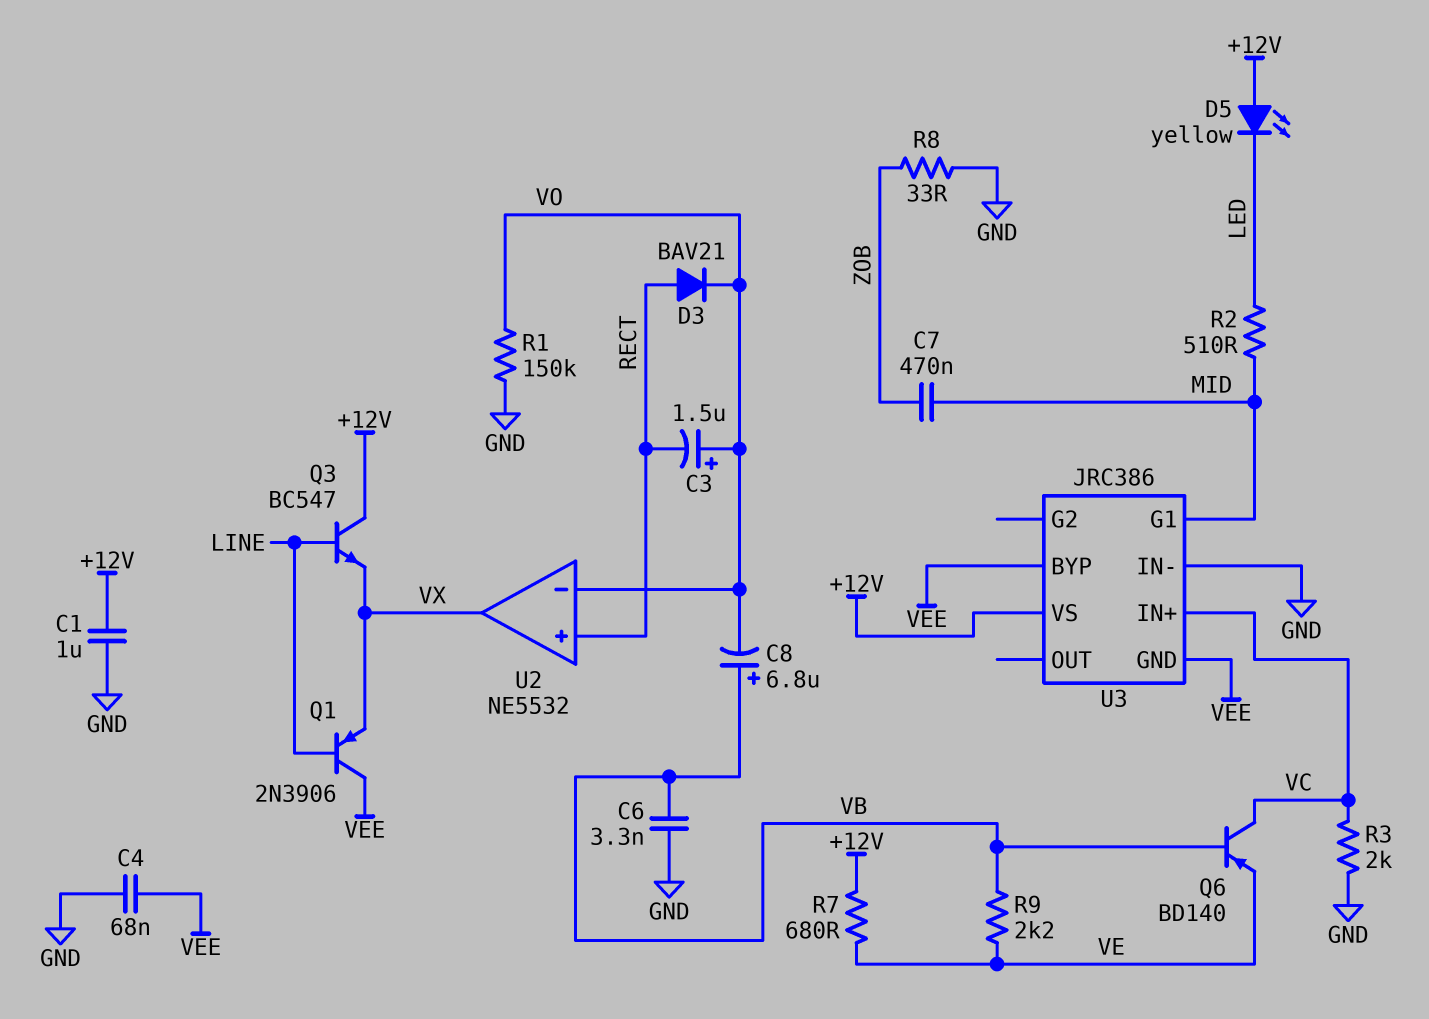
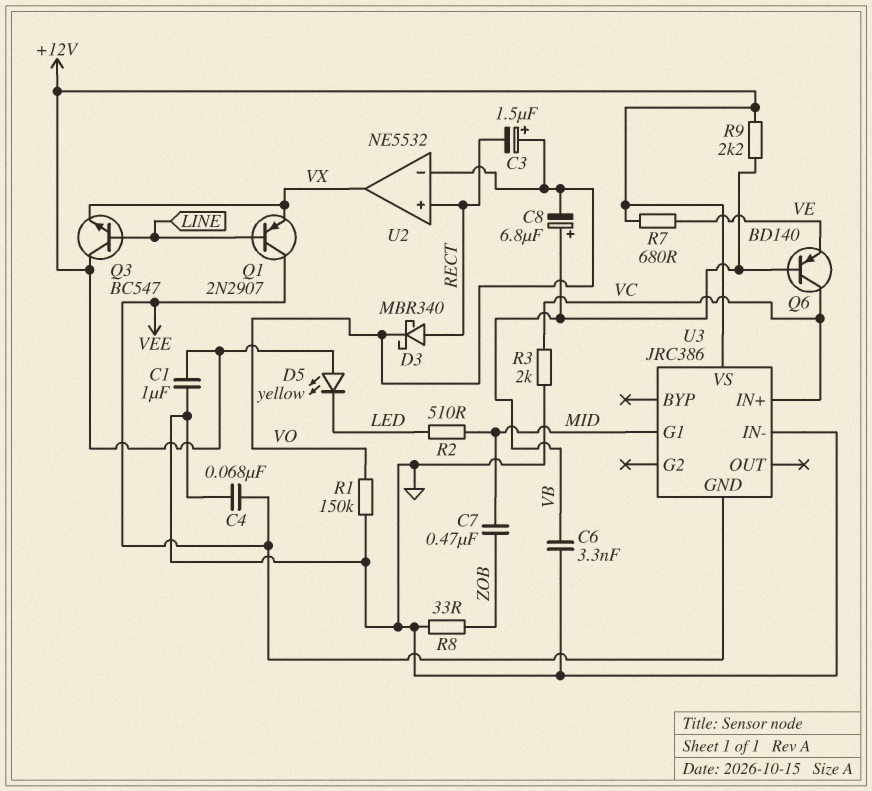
D3: diode BAV21 (A RECT, K VO) -> schottky MBR340 (A RECT, K VO)
Q1: PNP 2N3906 (B LINE, C VEE, E VX) -> PNP 2N2907 (B LINE, C VEE, E VX)
R9: 2.2k (VB, VE) -> 2.2k (+12V, VB)
U3 pin BYP: VEE -> none

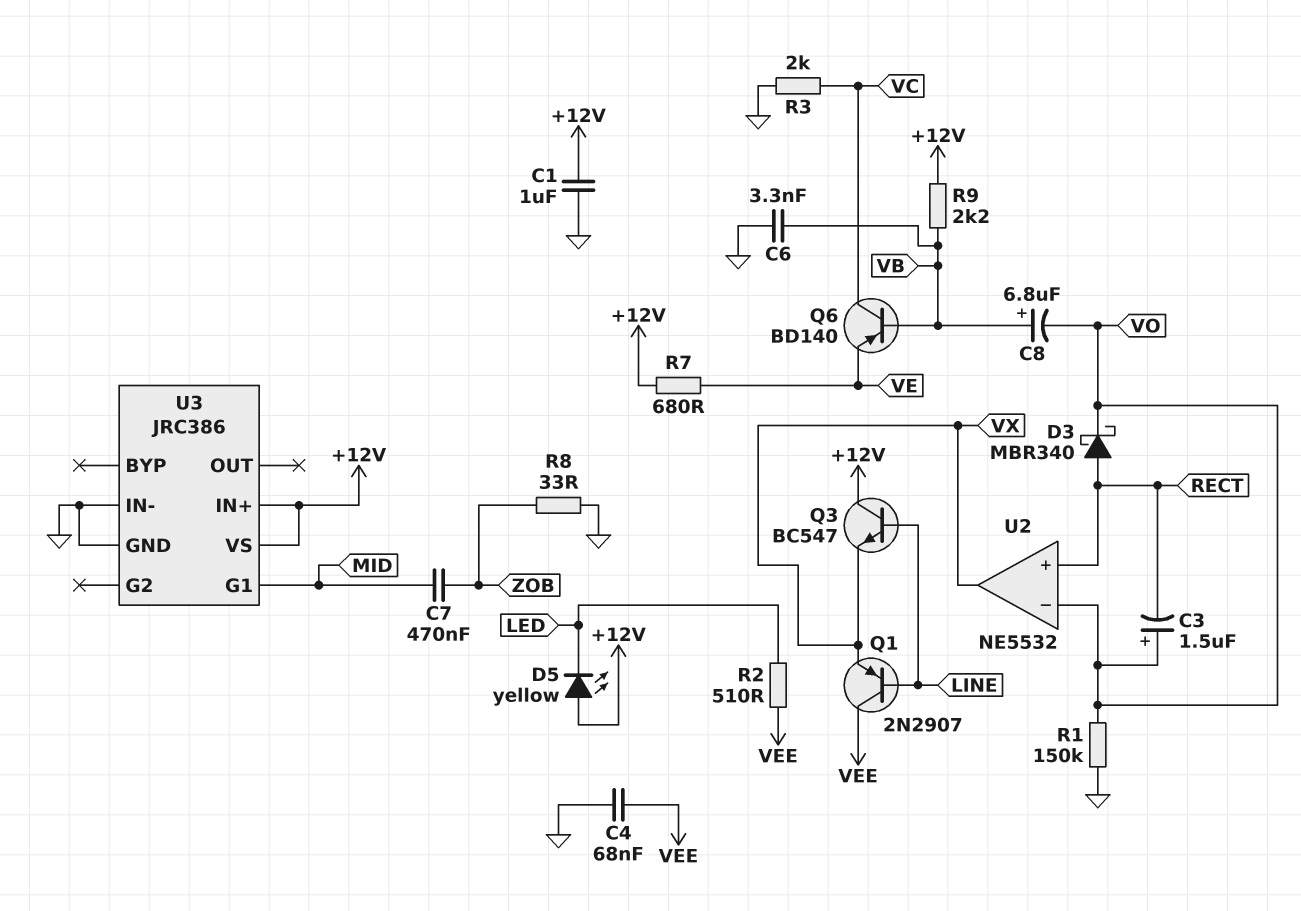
R2: 510 (LED, MID) -> 510 (LED, VEE)
U3 pin GND: VEE -> GND
U3 pin IN+: VC -> +12V

